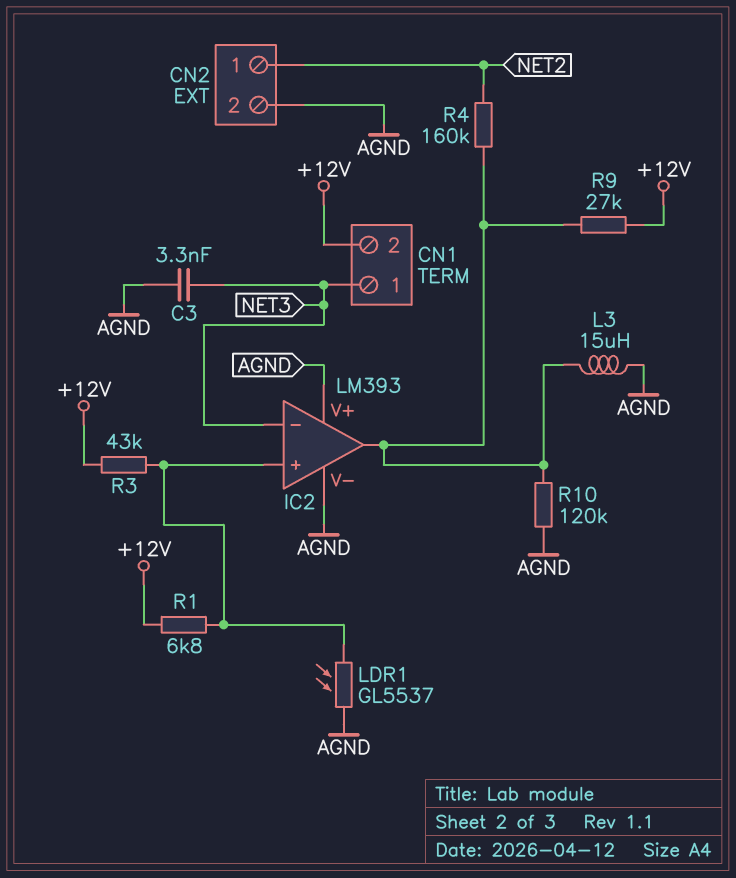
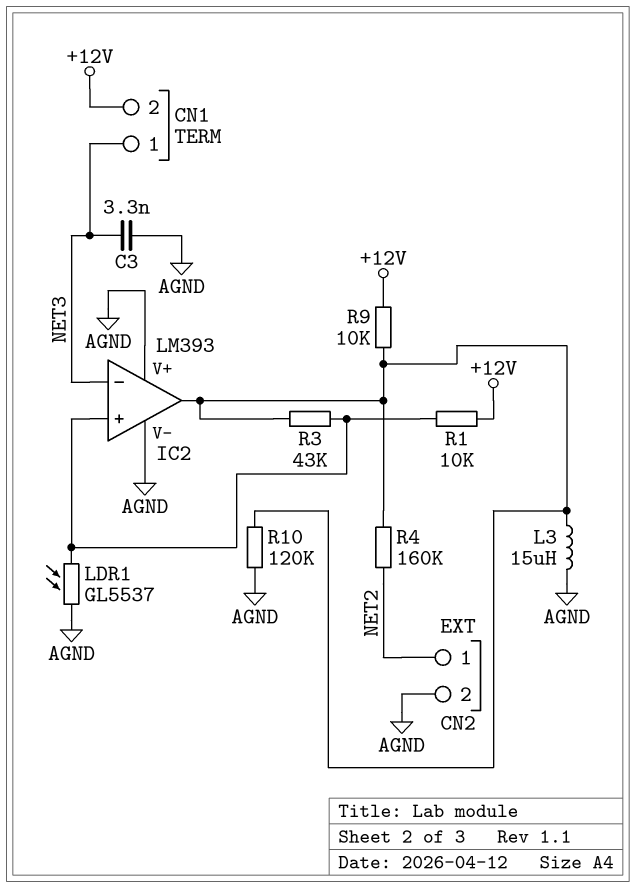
R1: 6.8k (+12V, IC2/in+) -> 10k (+12V, IC2/in+)
R3: 43k (+12V, IC2/in+) -> 43k (IC2/in+, IC2/out)
R9: 27k (+12V, IC2/out) -> 10k (+12V, IC2/out)

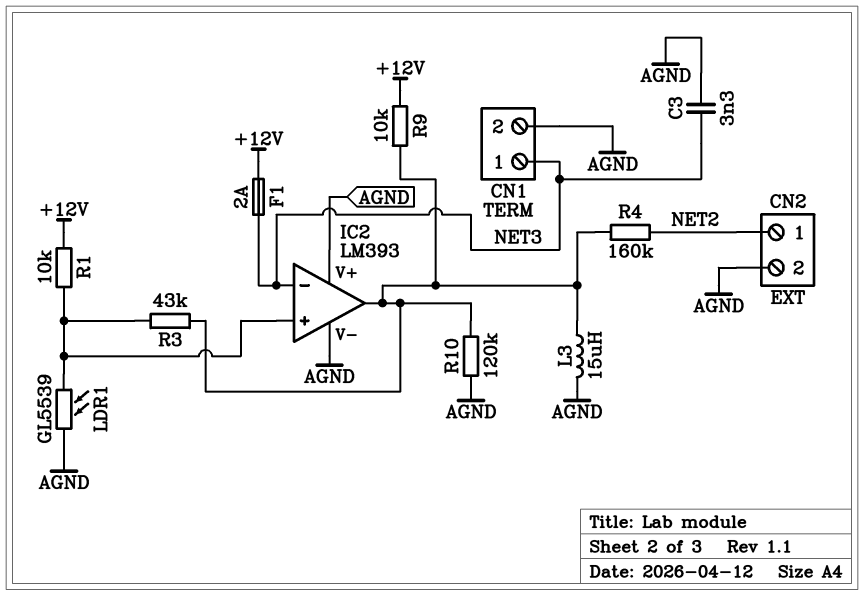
CN1 pin 2: +12V -> AGND
F1: none -> 2A (+12V, NET3)
LDR1: GL5537 (AGND, IC2/in+) -> GL5539 (AGND, IC2/in+)

